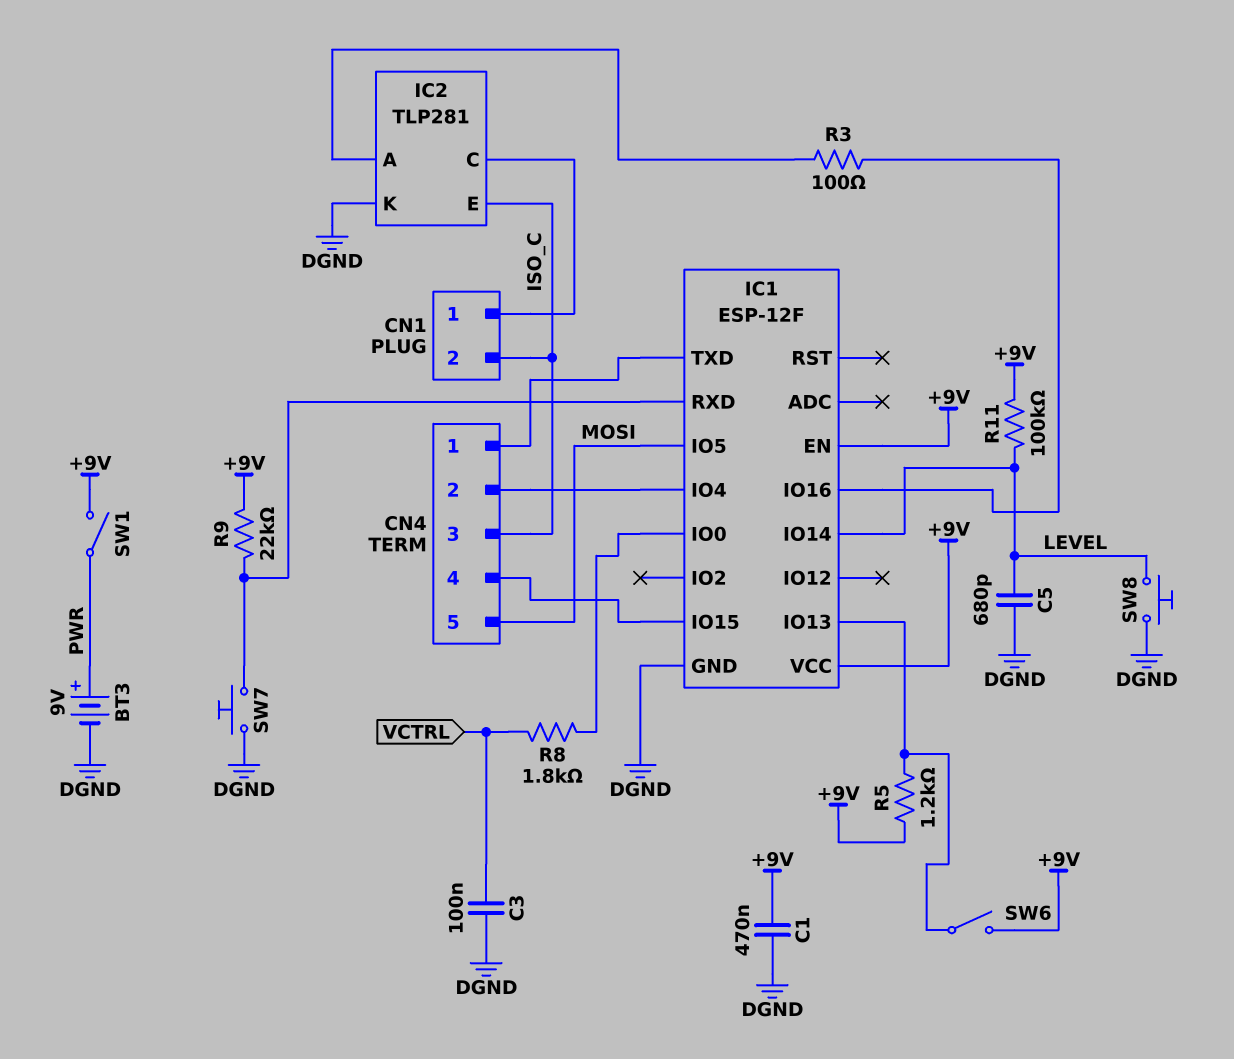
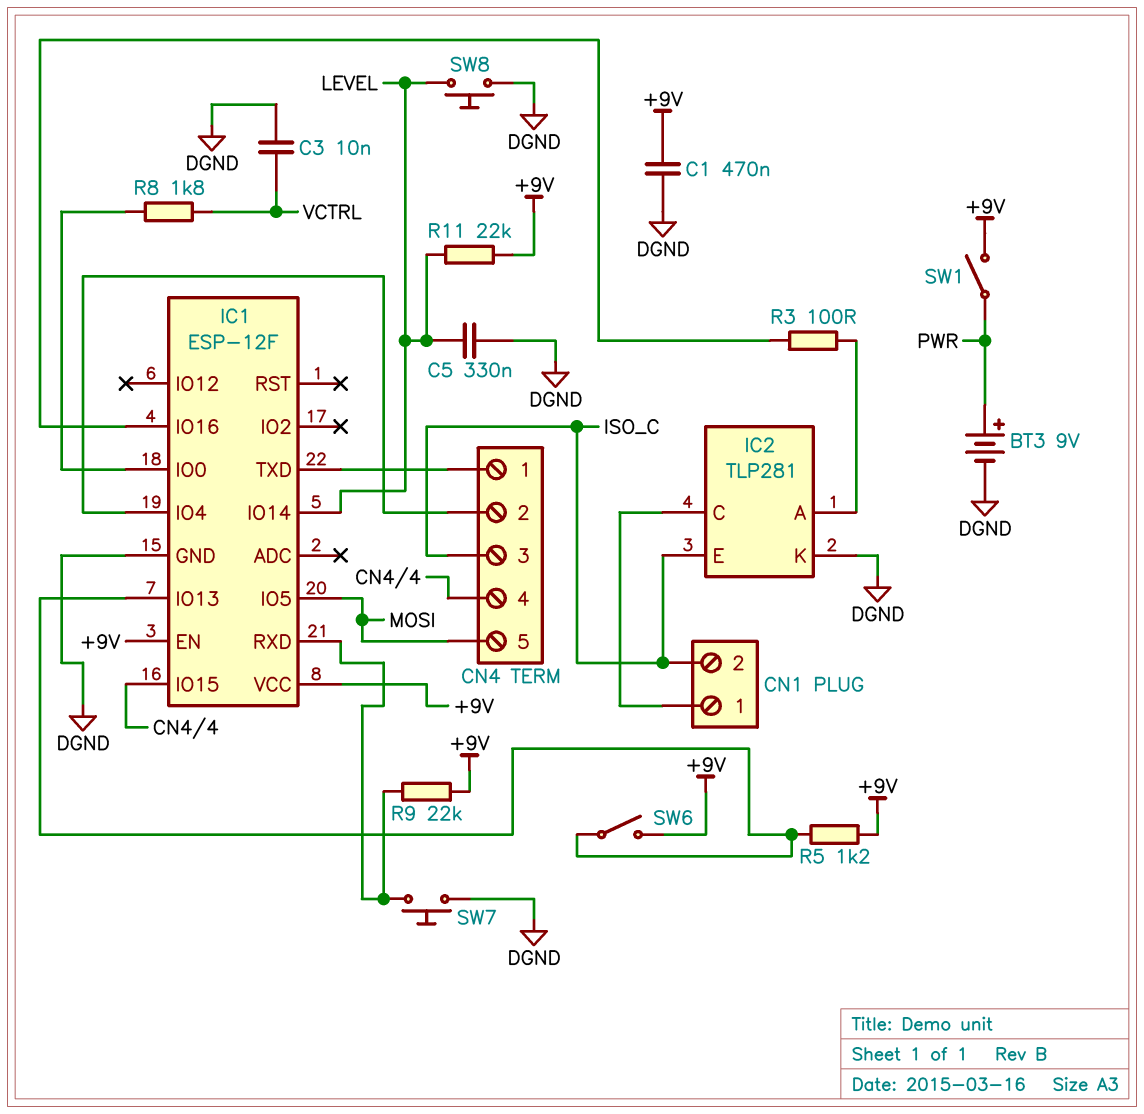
C3: 100nF (DGND, VCTRL) -> 10nF (DGND, VCTRL)
C5: 680pF (DGND, LEVEL) -> 330nF (DGND, LEVEL)
R11: 100k (+9V, LEVEL) -> 22k (+9V, LEVEL)

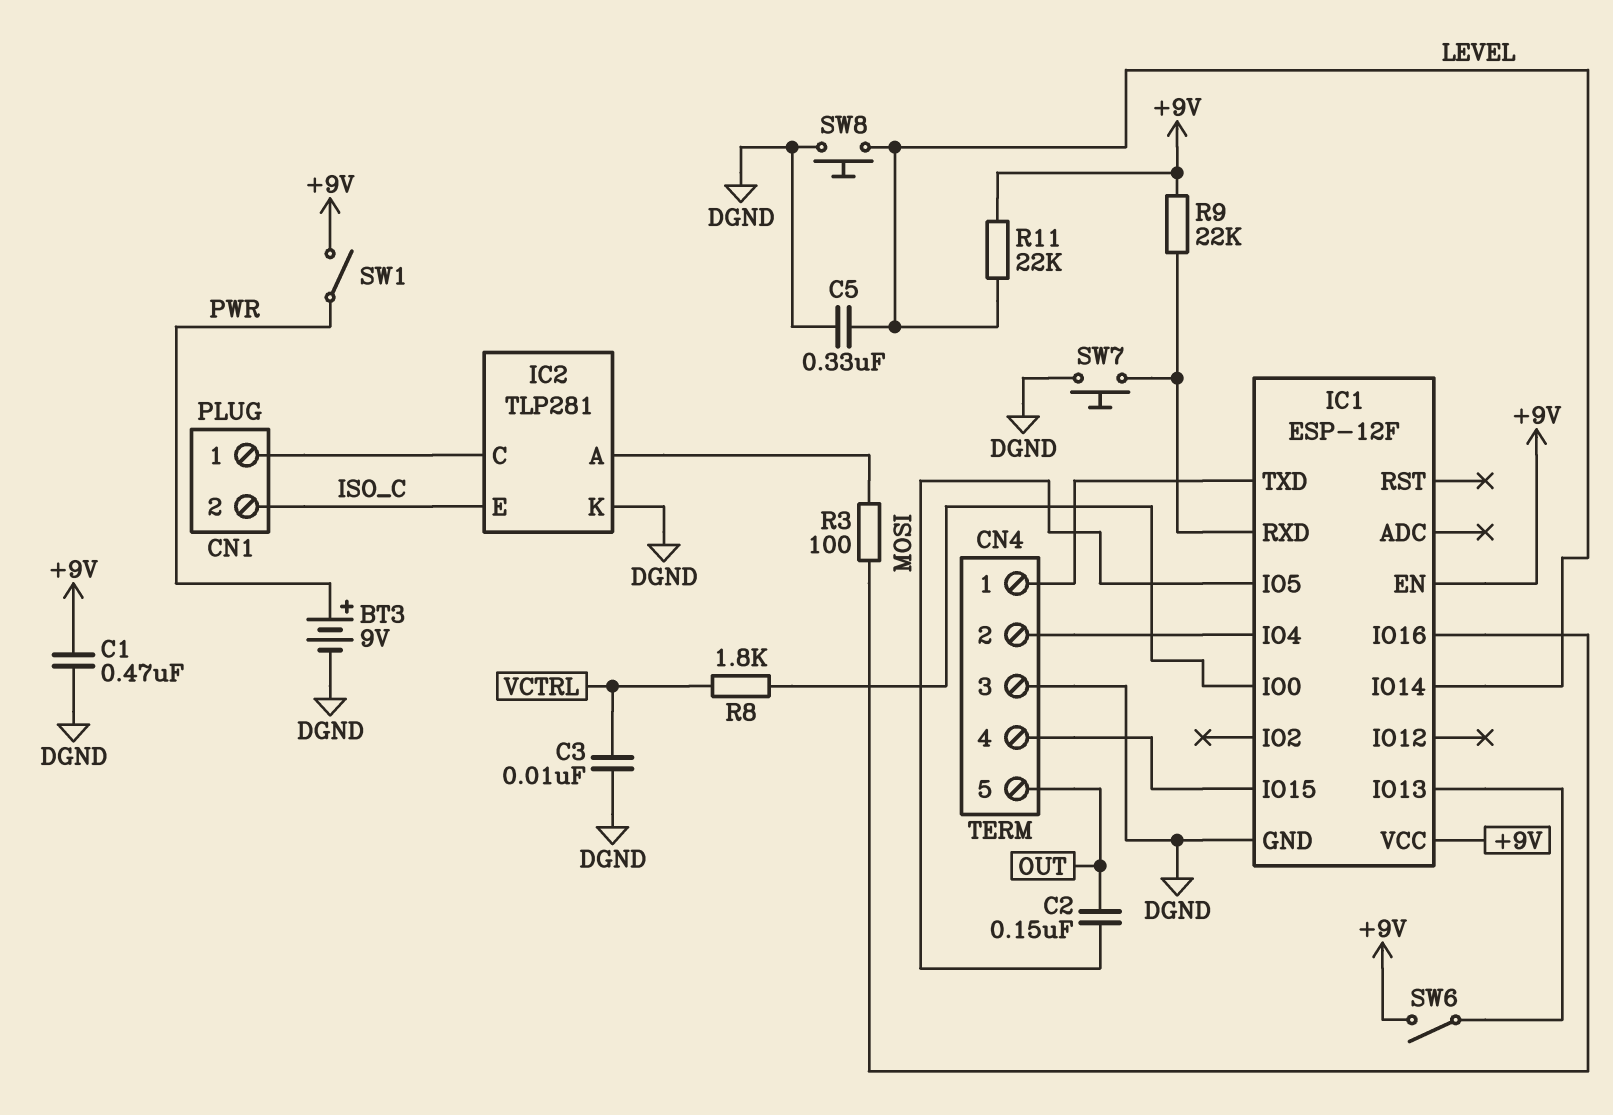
C2: none -> 150nF (MOSI, OUT)
CN4 pin 3: ISO_C -> DGND
CN4 pin 5: MOSI -> OUT
R5: 1.2k (+9V, IC1/IO13) -> none

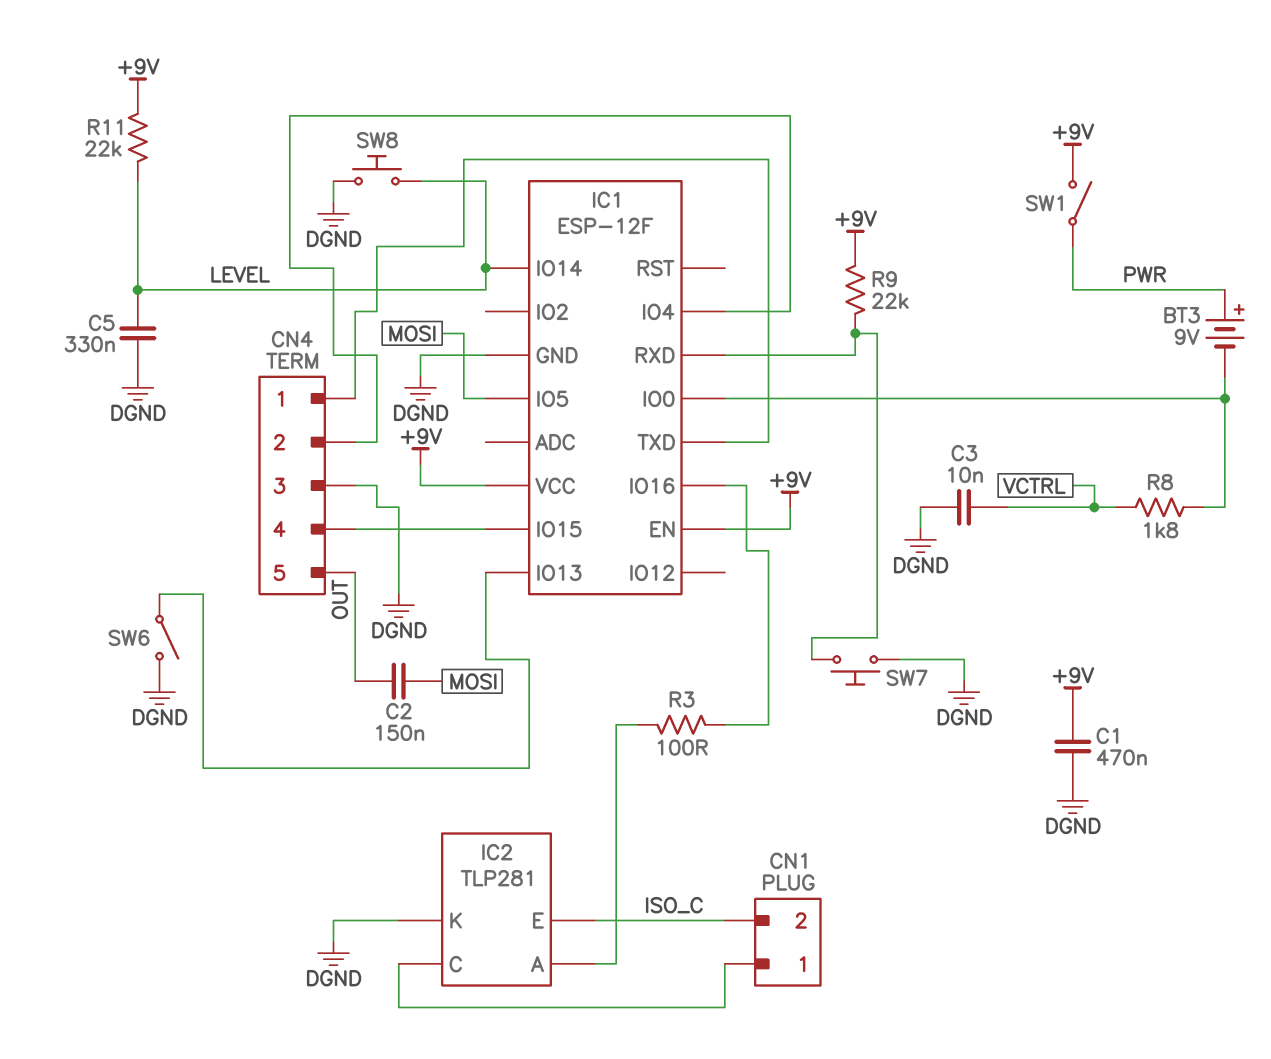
BT3: 9V (plus PWR, minus DGND) -> 9V (plus PWR, minus IC1/IO0)
SW6: switch (+9V, IC1/IO13) -> switch (DGND, IC1/IO13)

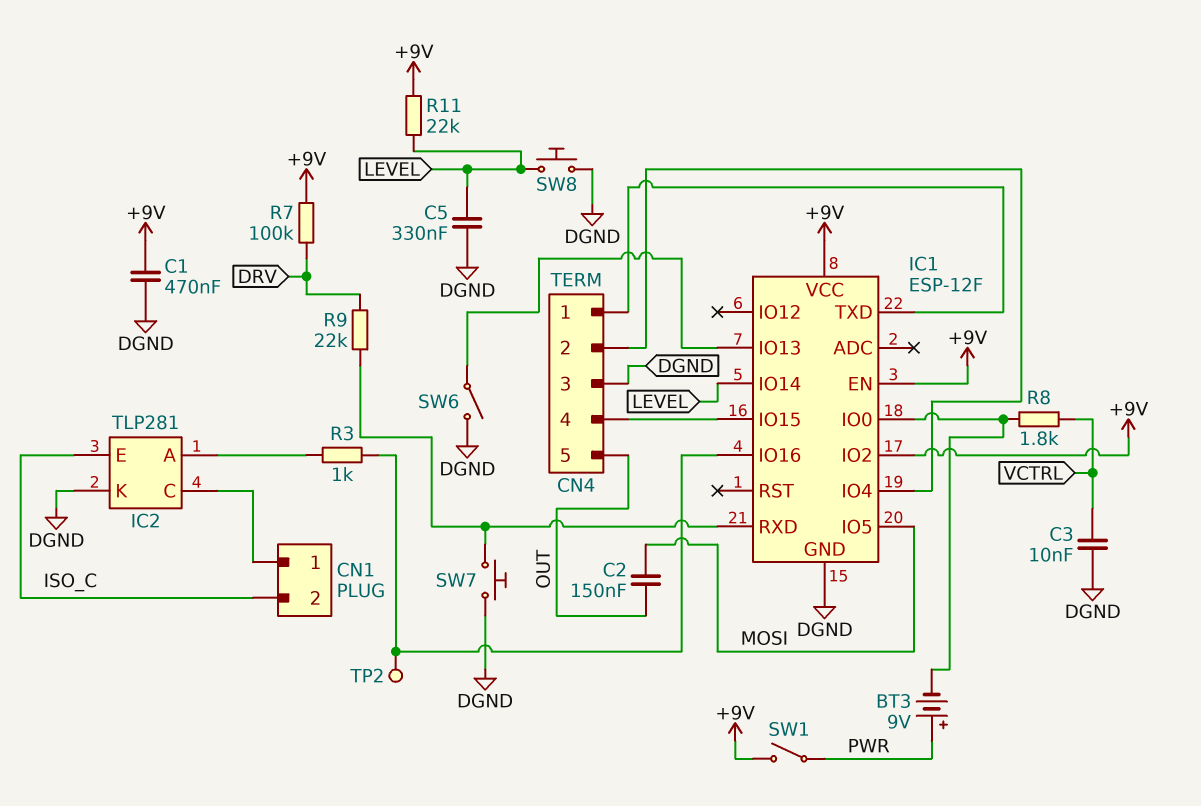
IC1 pin IO2: none -> +9V
R3: 100 (IC1/IO16, IC2/A) -> 1k (IC1/IO16, IC2/A)
R7: none -> 100k (+9V, DRV)
R9: 22k (+9V, IC1/RXD) -> 22k (DRV, IC1/RXD)
TP2: none -> test point (IC1/IO16)

